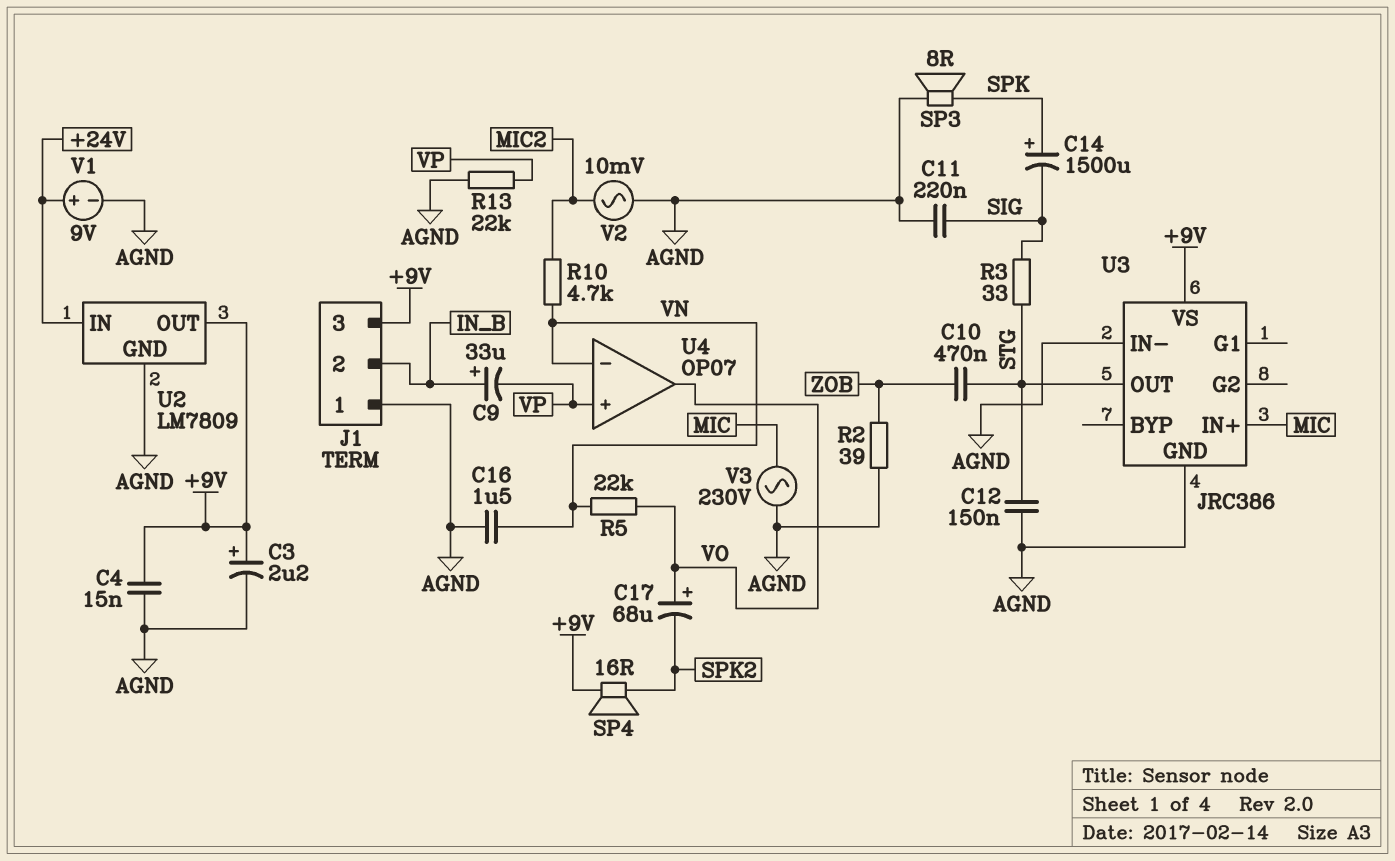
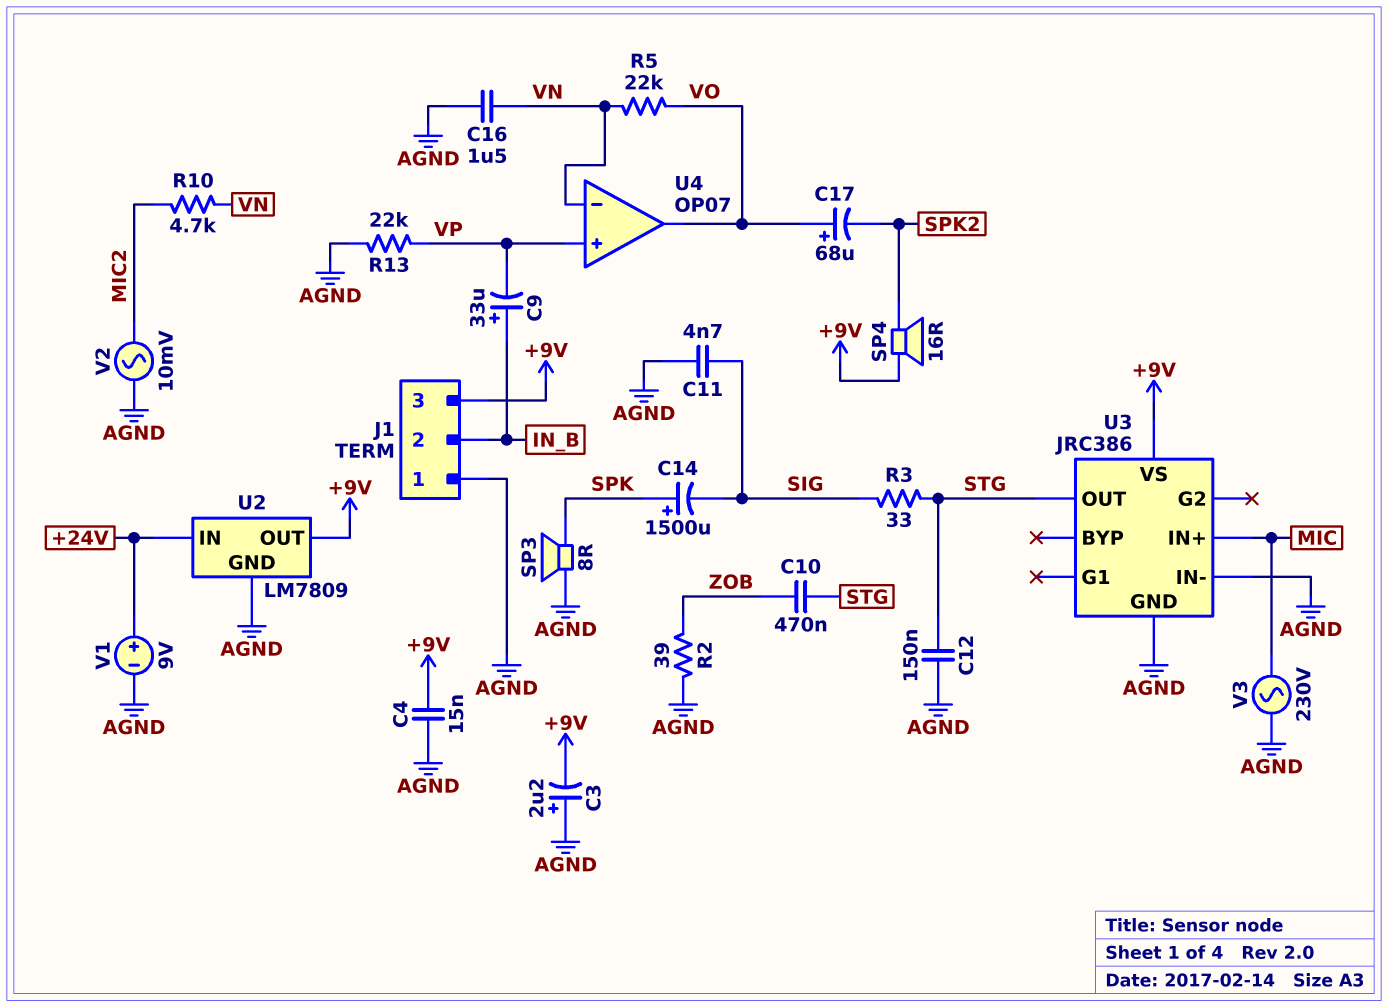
C3: 2.2uF (plus +9V, minus AGND) -> 2.2uF (plus AGND, minus +9V)
C11: 220nF (AGND, SIG) -> 4.7nF (AGND, SIG)

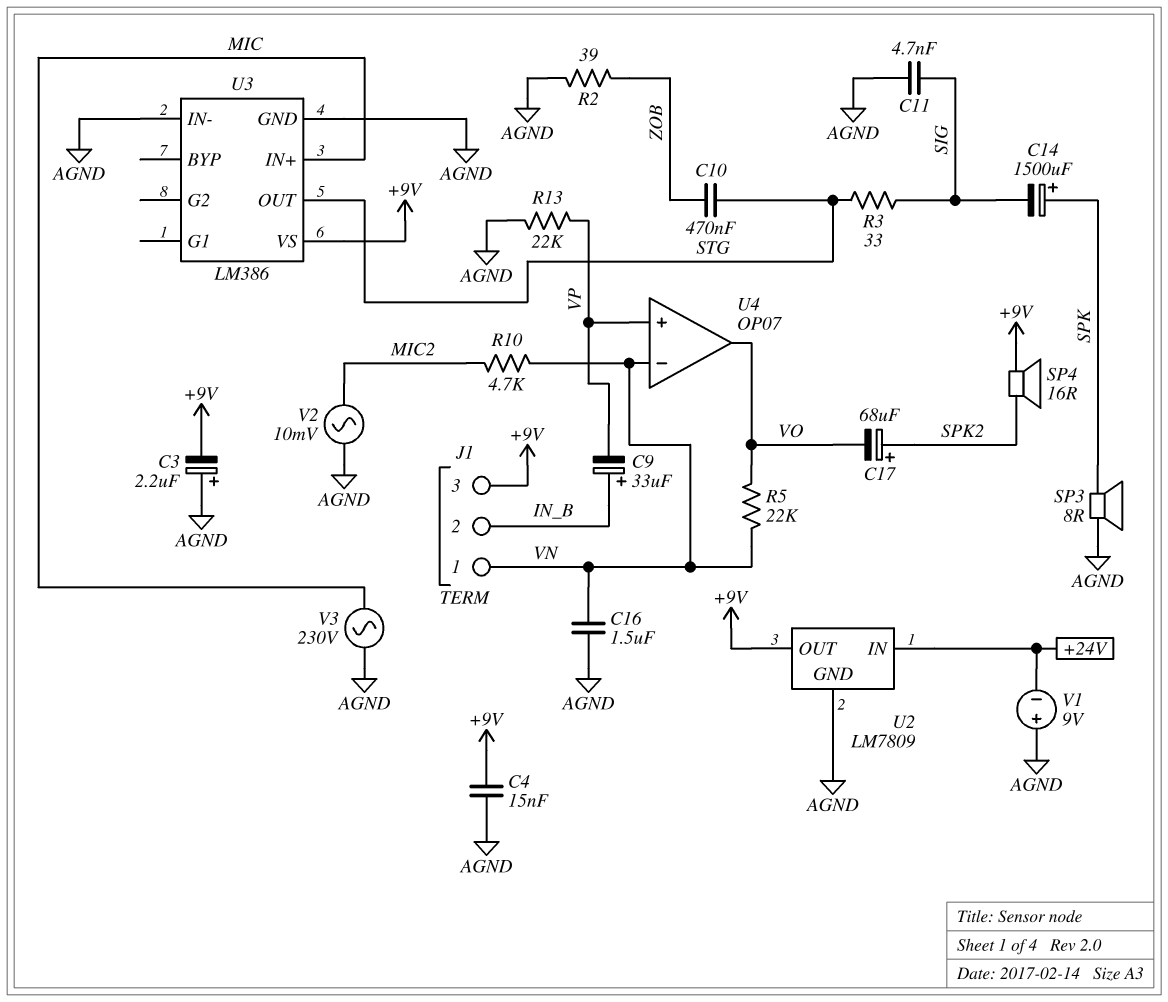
C12: 150nF (AGND, STG) -> none
C17: 68uF (plus VO, minus SPK2) -> 68uF (plus SPK2, minus VO)
J1 pin 1: AGND -> VN
U3: JRC386 -> LM386
V1: 9V (plus +24V, minus AGND) -> 9V (plus AGND, minus +24V)

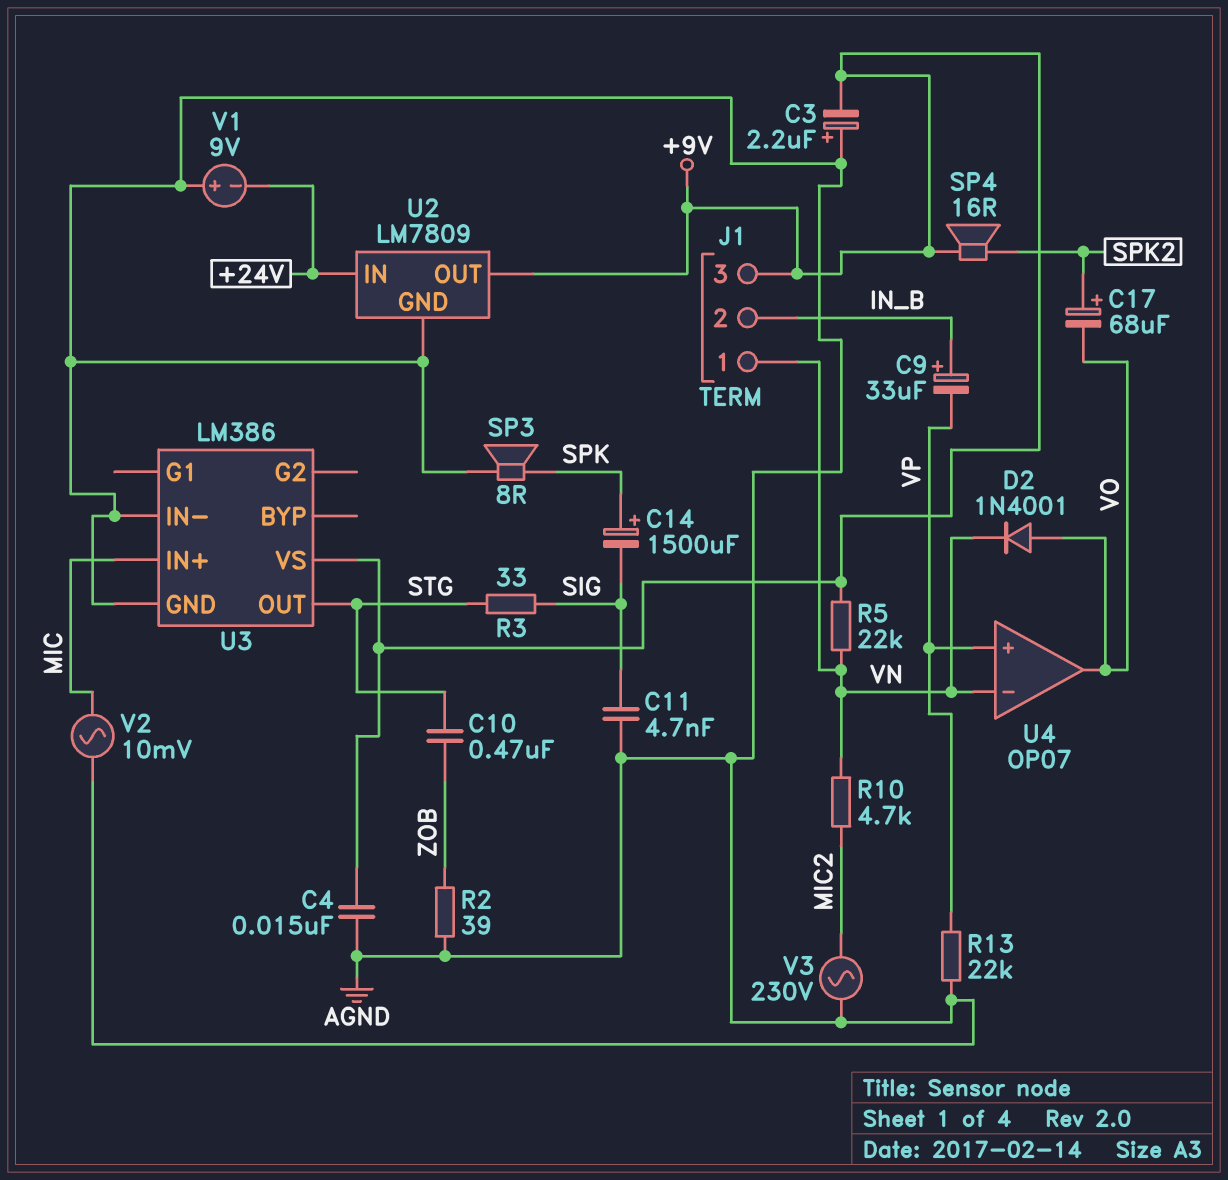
C16: 1.5uF (AGND, VN) -> none
D2: none -> diode 1N4001 (A VO, K VN)
R5: 22k (VN, VO) -> 22k (+9V, VN)
V2: AC 10mV (AGND, MIC2) -> AC 10mV (AGND, MIC)
V3: AC 230V (AGND, MIC) -> AC 230V (AGND, MIC2)

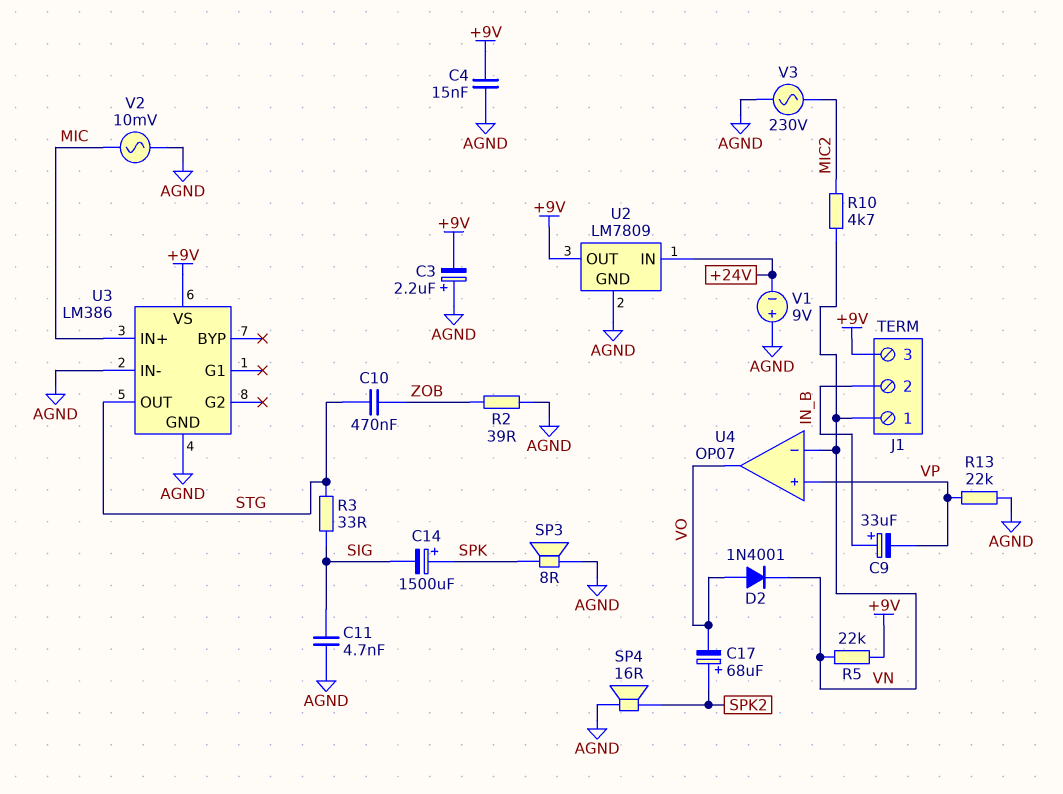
SP4: speaker 16R (+9V, SPK2) -> speaker 16R (AGND, SPK2)

